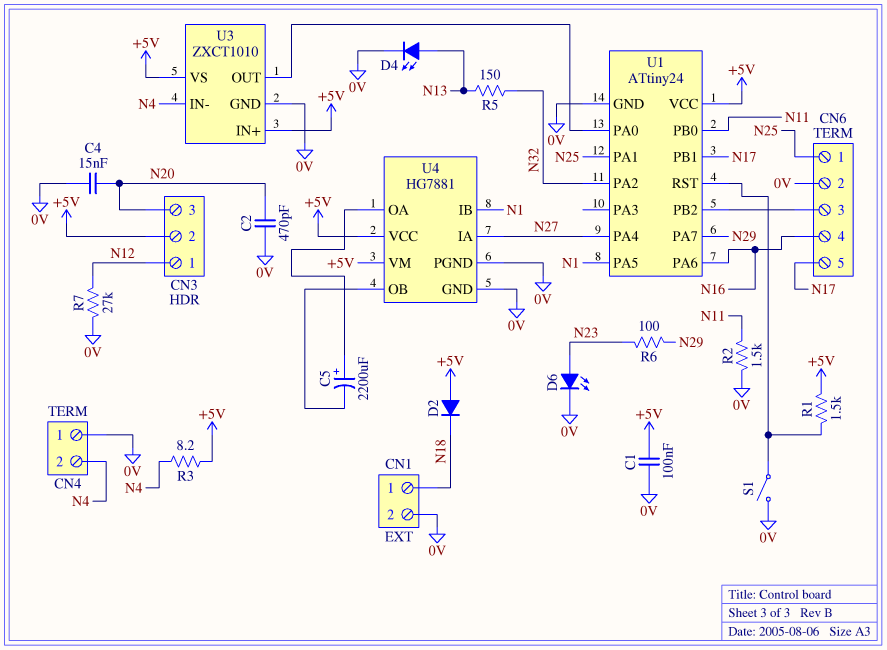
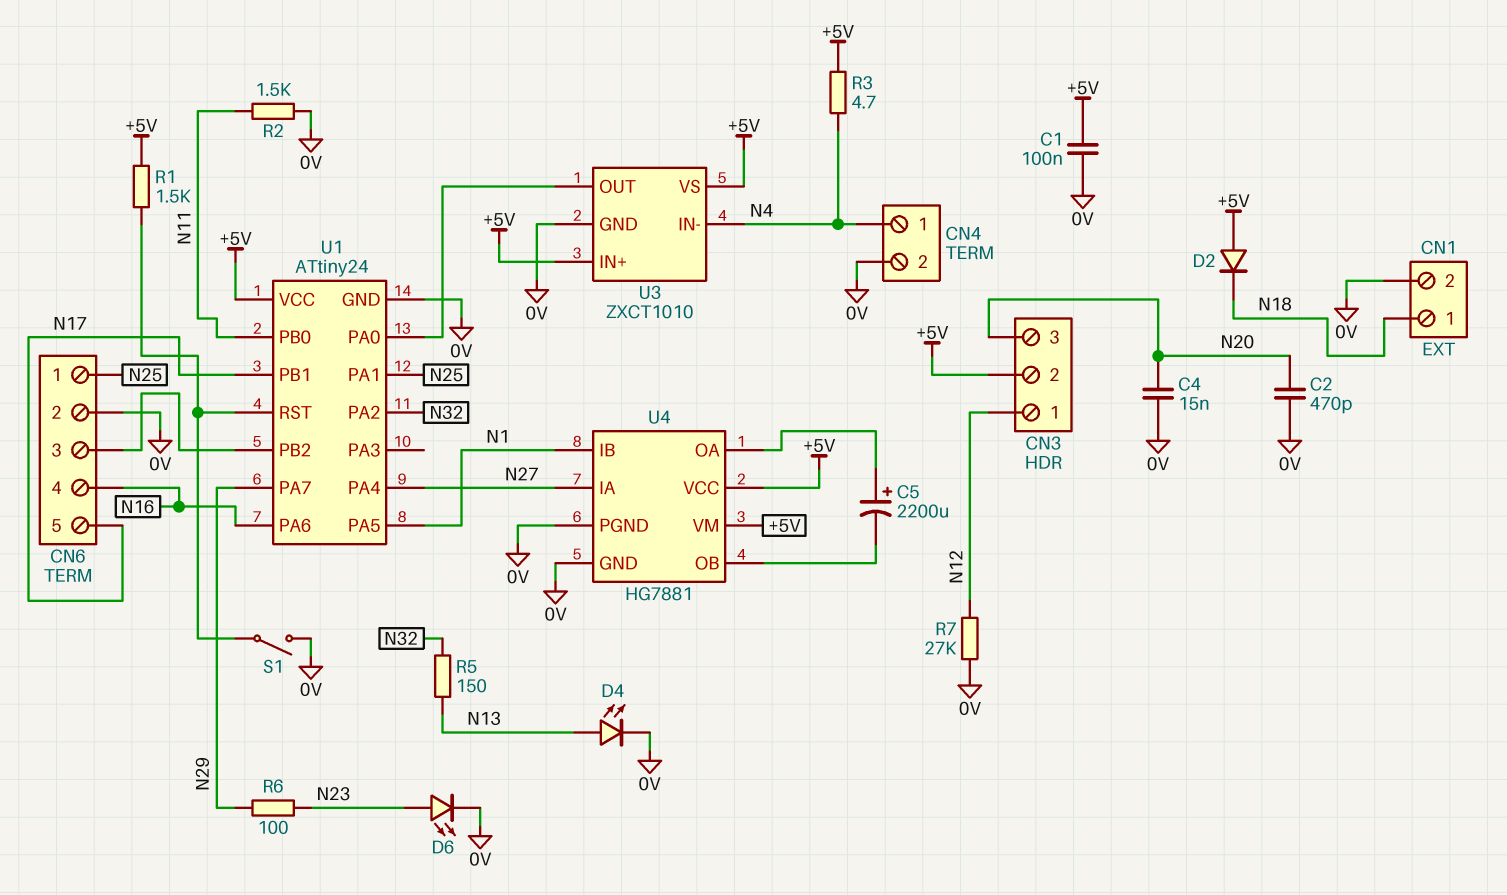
CN4 pin 1: 0V -> N4
CN4 pin 2: N4 -> 0V
R3: 8.2 (+5V, N4) -> 4.7 (+5V, N4)

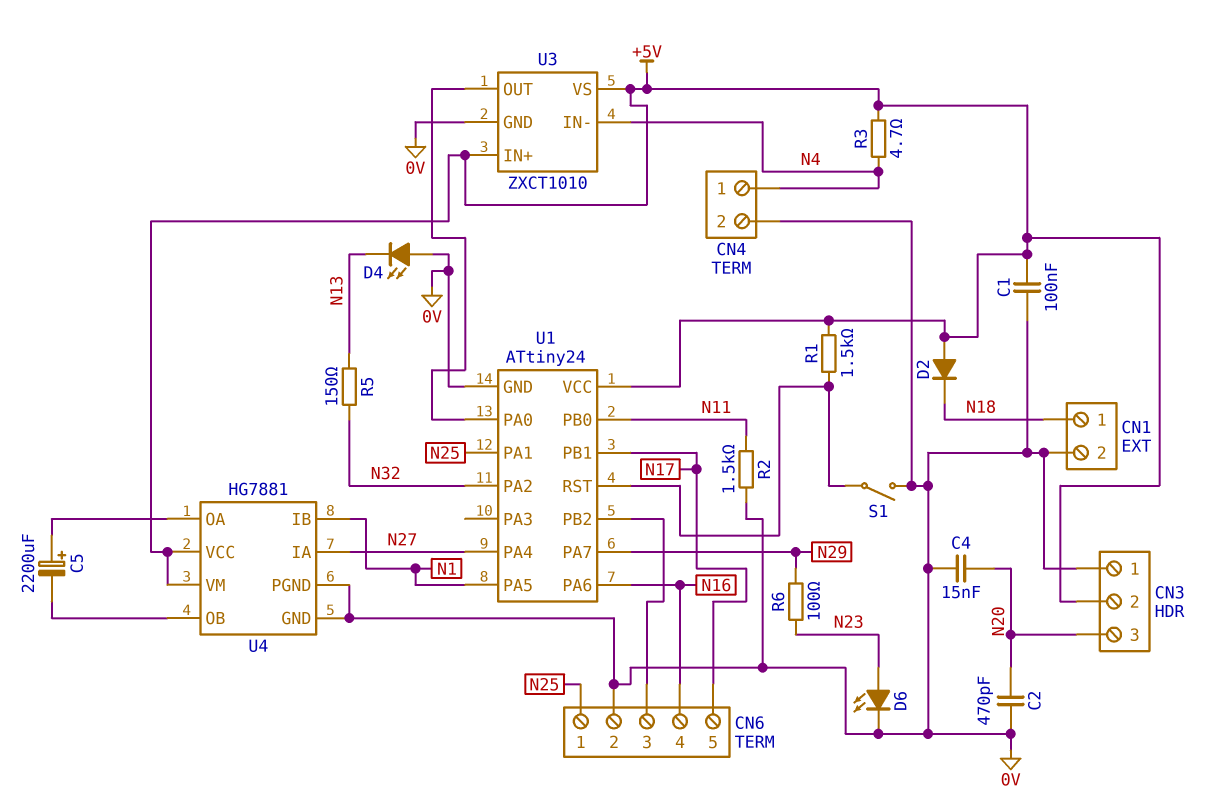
CN3 pin 1: N12 -> 0V
D4: LED (A N13, K 0V) -> LED (A 0V, K N13)
R7: 27k (0V, N12) -> none

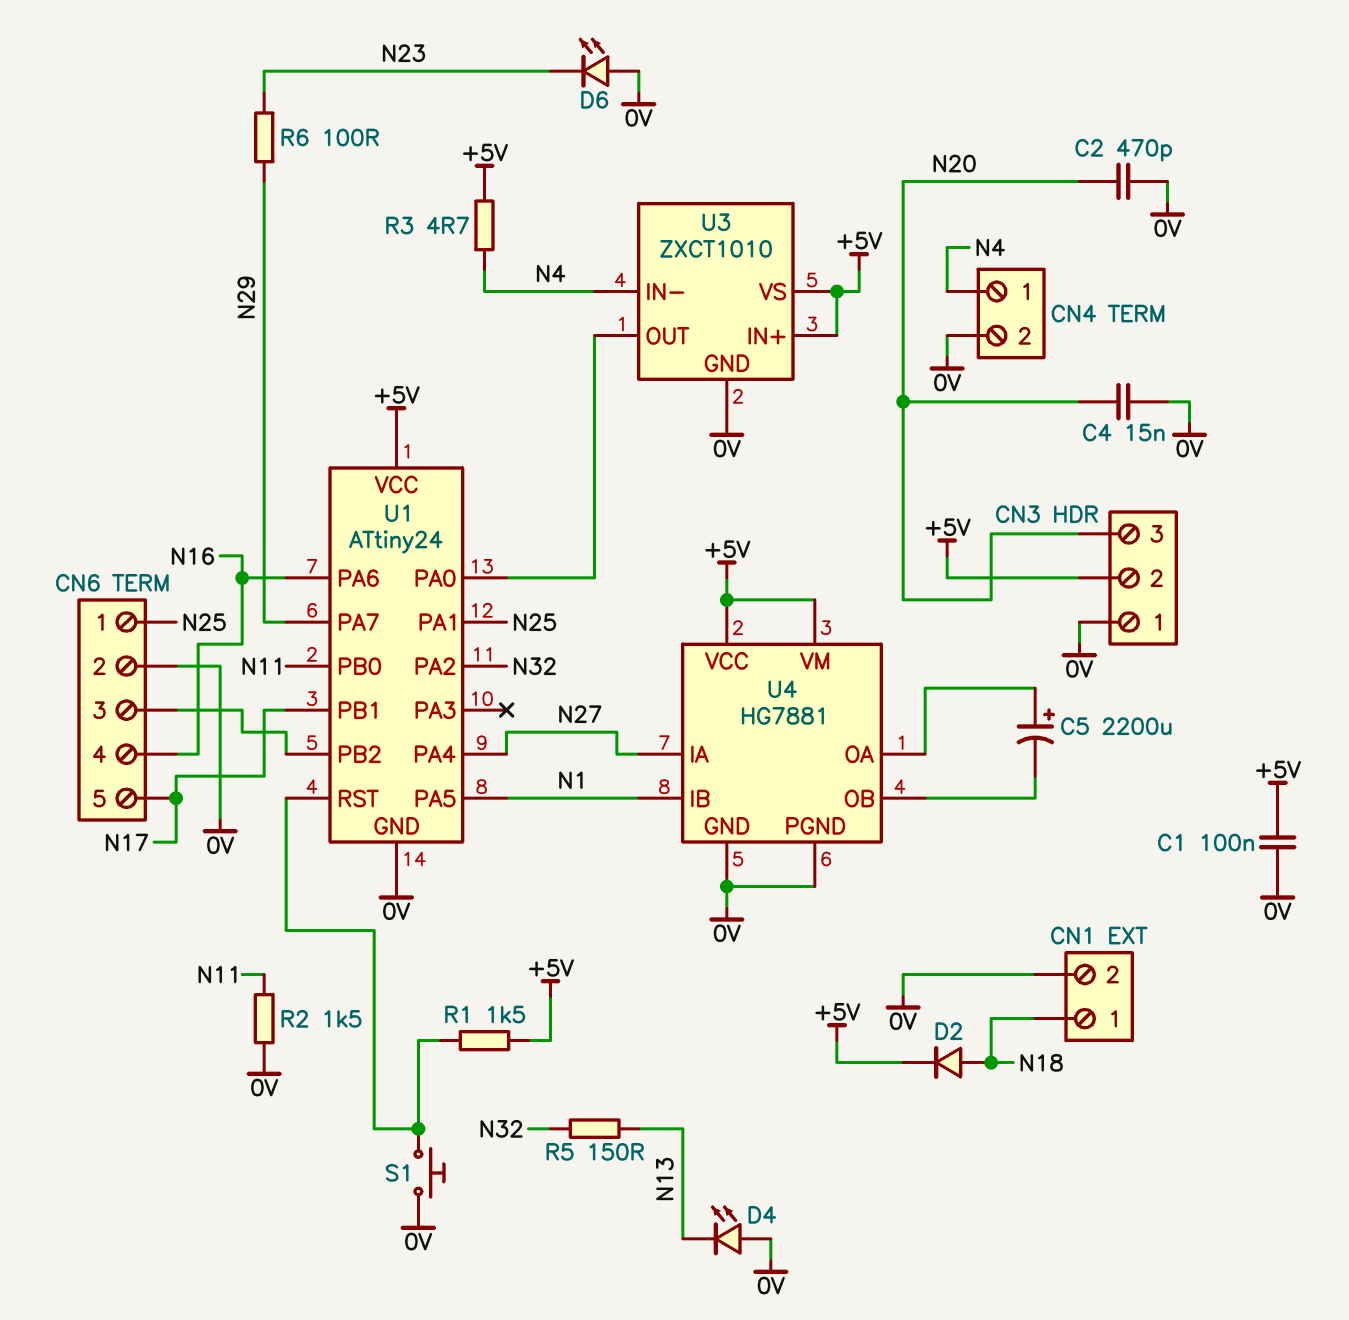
D2: diode (A +5V, K N18) -> diode (A N18, K +5V)
D6: LED (A N23, K 0V) -> LED (A 0V, K N23)
S1: switch (0V, U1/RST) -> button (0V, U1/RST)

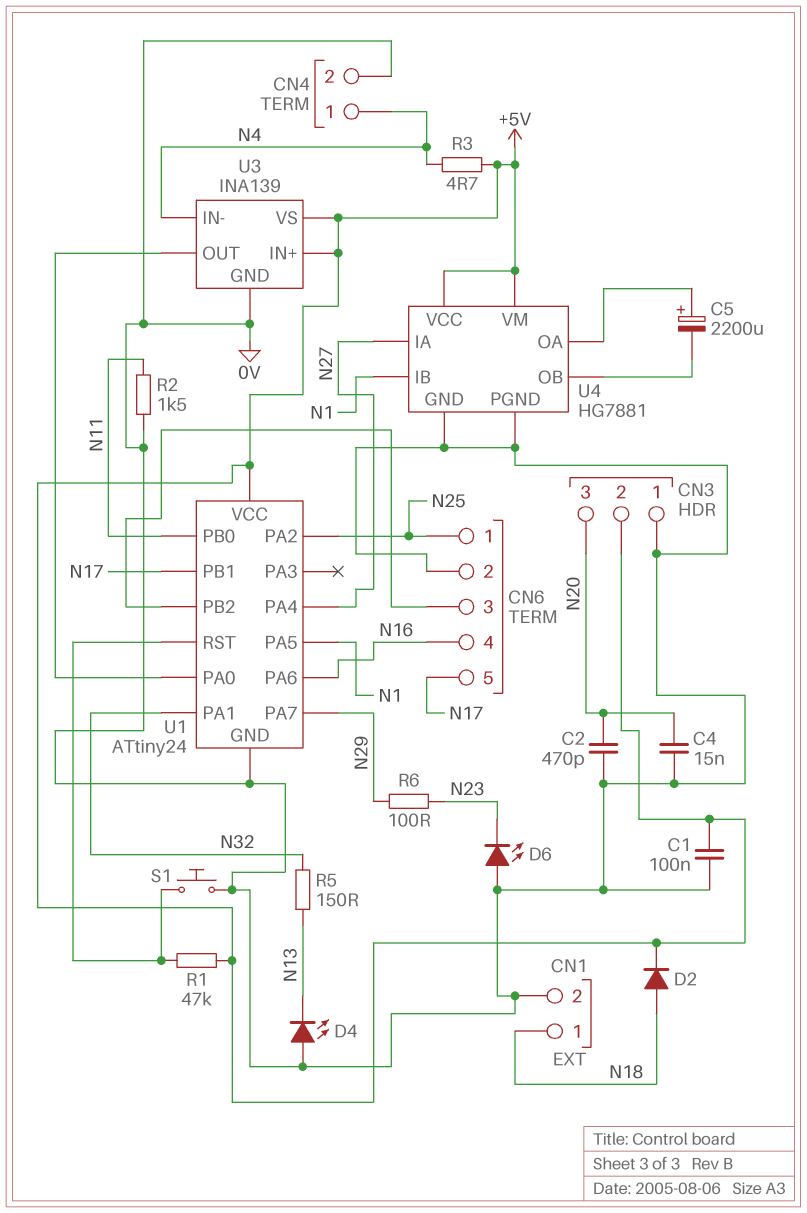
R1: 1.5k (+5V, U1/RST) -> 47k (+5V, U1/RST)
U1 pin PA1: N25 -> N32
U1 pin PA2: N32 -> N25
U3: ZXCT1010 -> INA139

